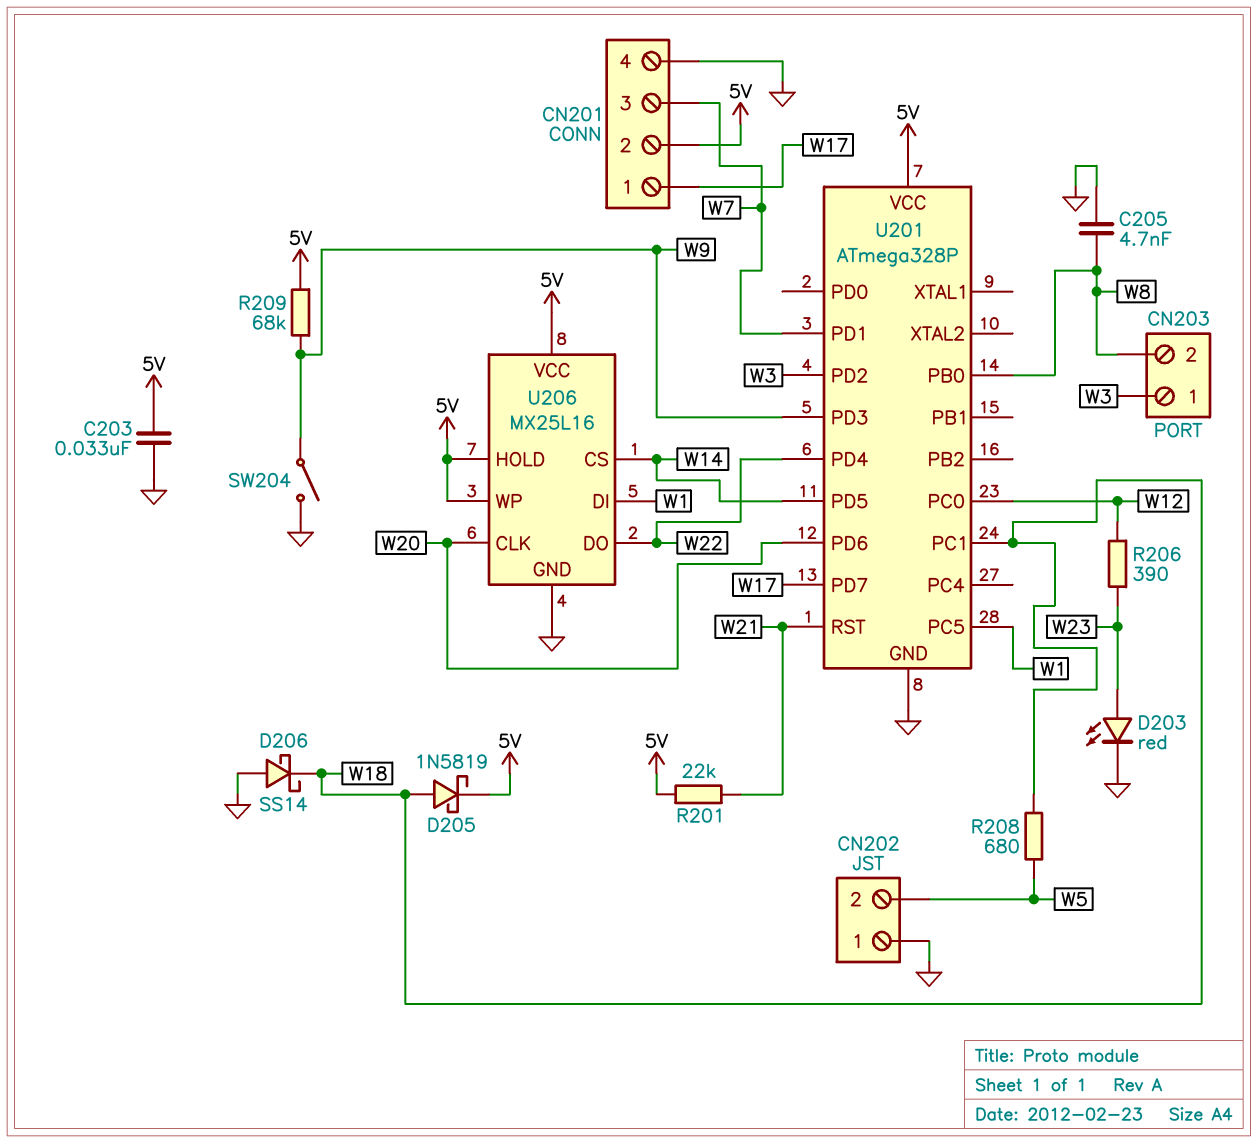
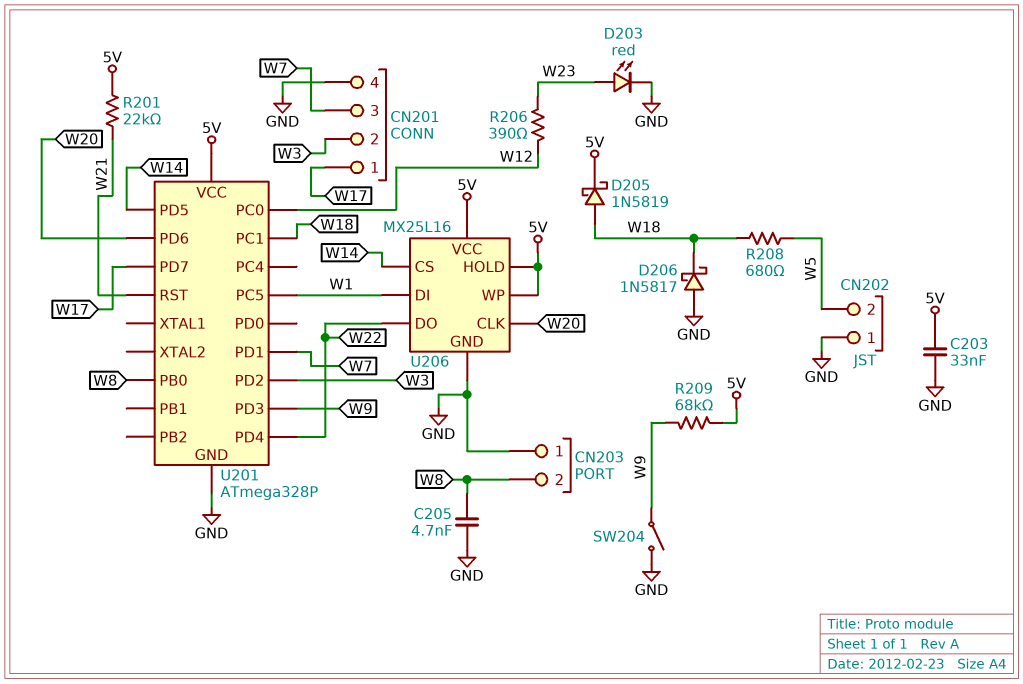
CN201 pin 2: 5V -> W3
CN203 pin 1: W3 -> GND
D206: schottky SS14 (A GND, K W18) -> schottky 1N5817 (A GND, K W18)

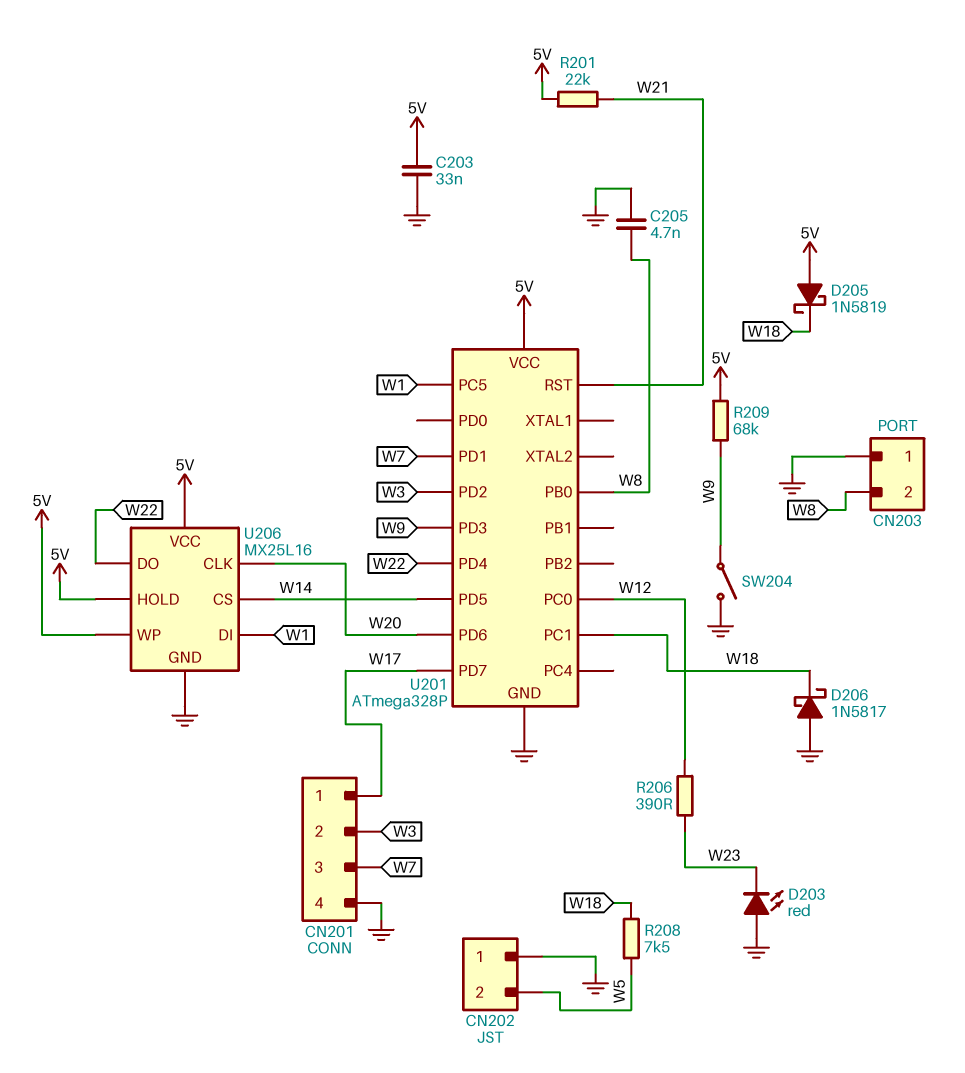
D203: LED red (A W23, K GND) -> LED red (A GND, K W23)
D205: schottky 1N5819 (A W18, K 5V) -> schottky 1N5819 (A 5V, K W18)
R208: 680 (W5, W18) -> 7.5k (W5, W18)

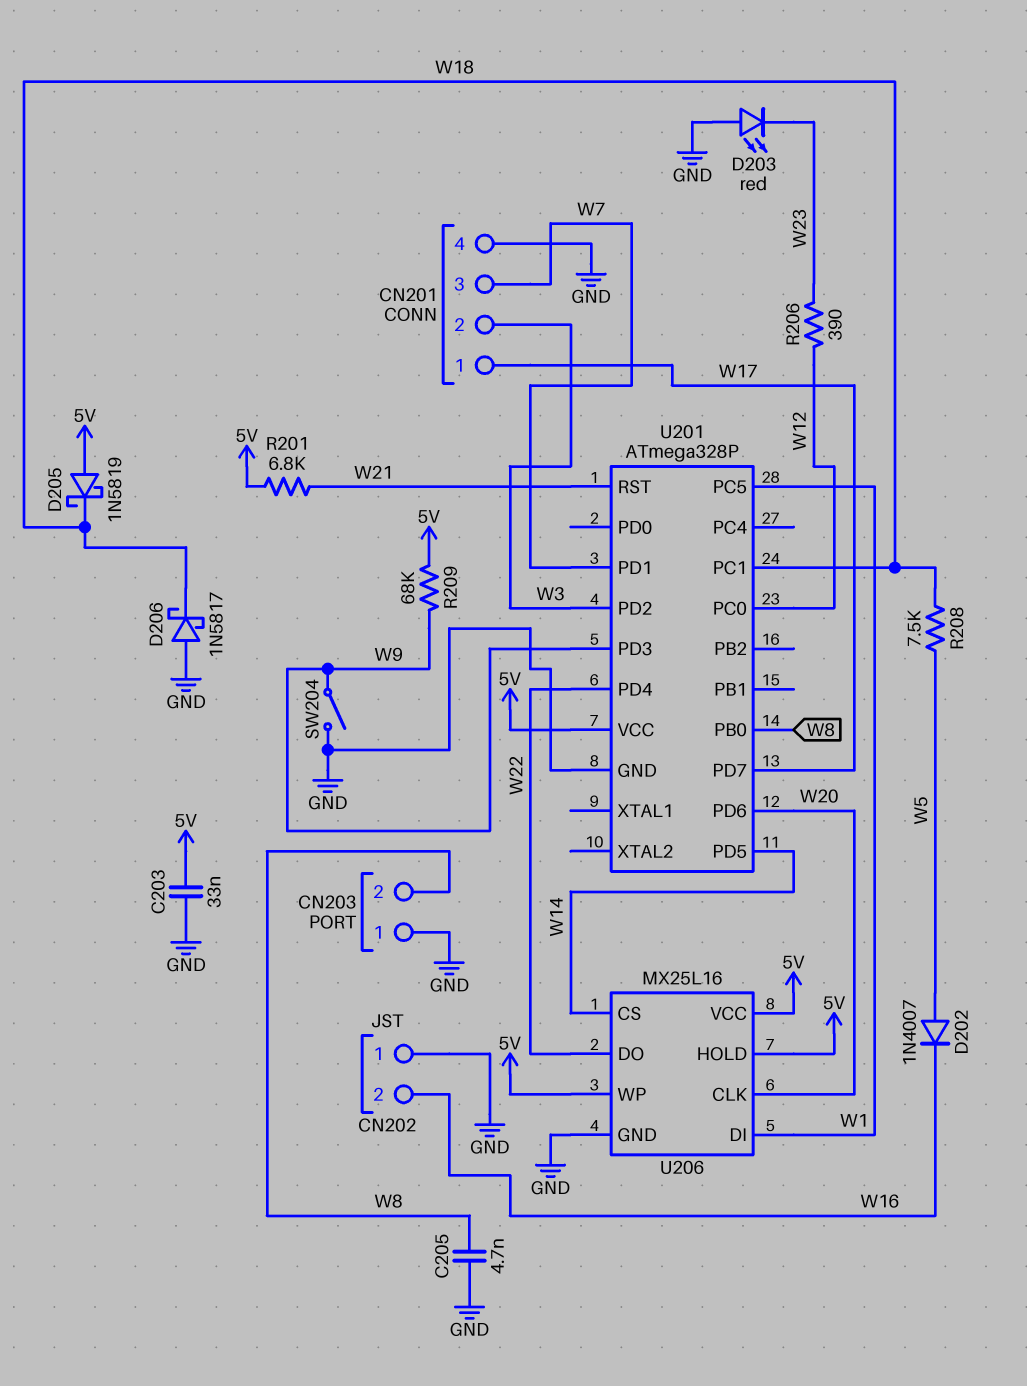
CN202 pin 2: W5 -> W16
D202: none -> diode 1N4007 (A W5, K W16)
R201: 22k (5V, W21) -> 6.8k (5V, W21)

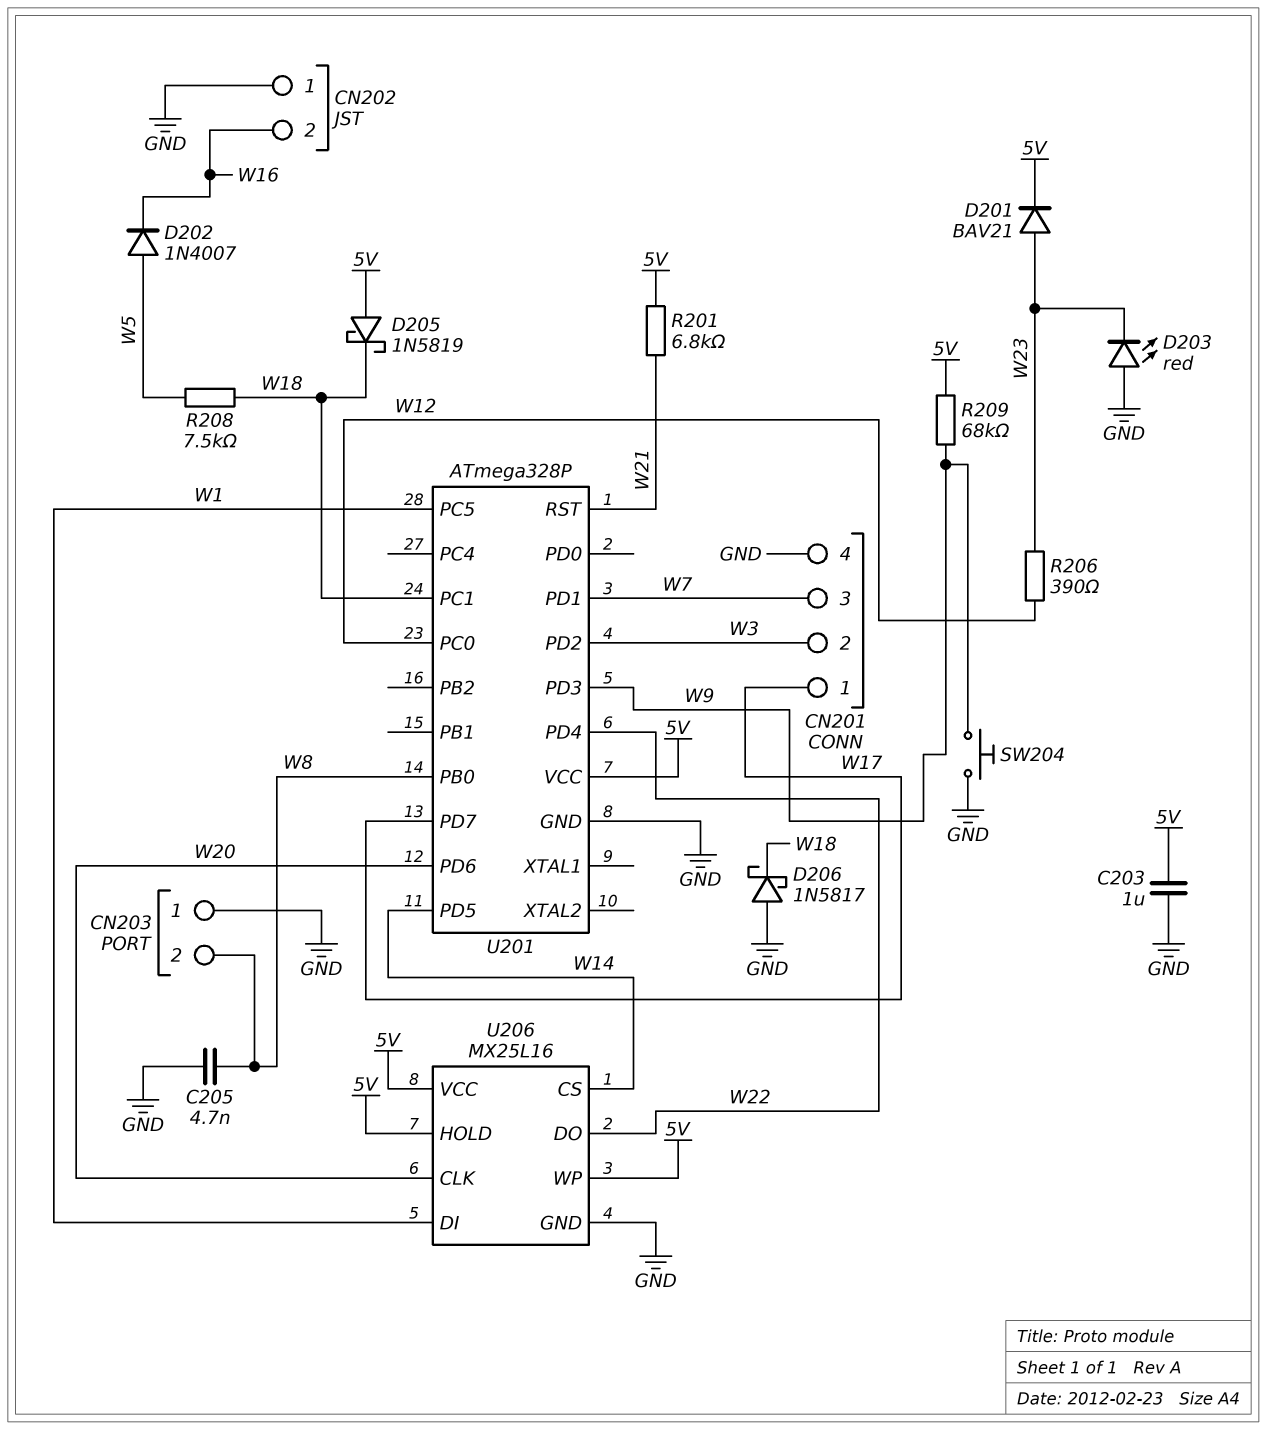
C203: 33nF (5V, GND) -> 1uF (5V, GND)
D201: none -> diode BAV21 (A W23, K 5V)
SW204: switch (GND, W9) -> button (GND, W9)

